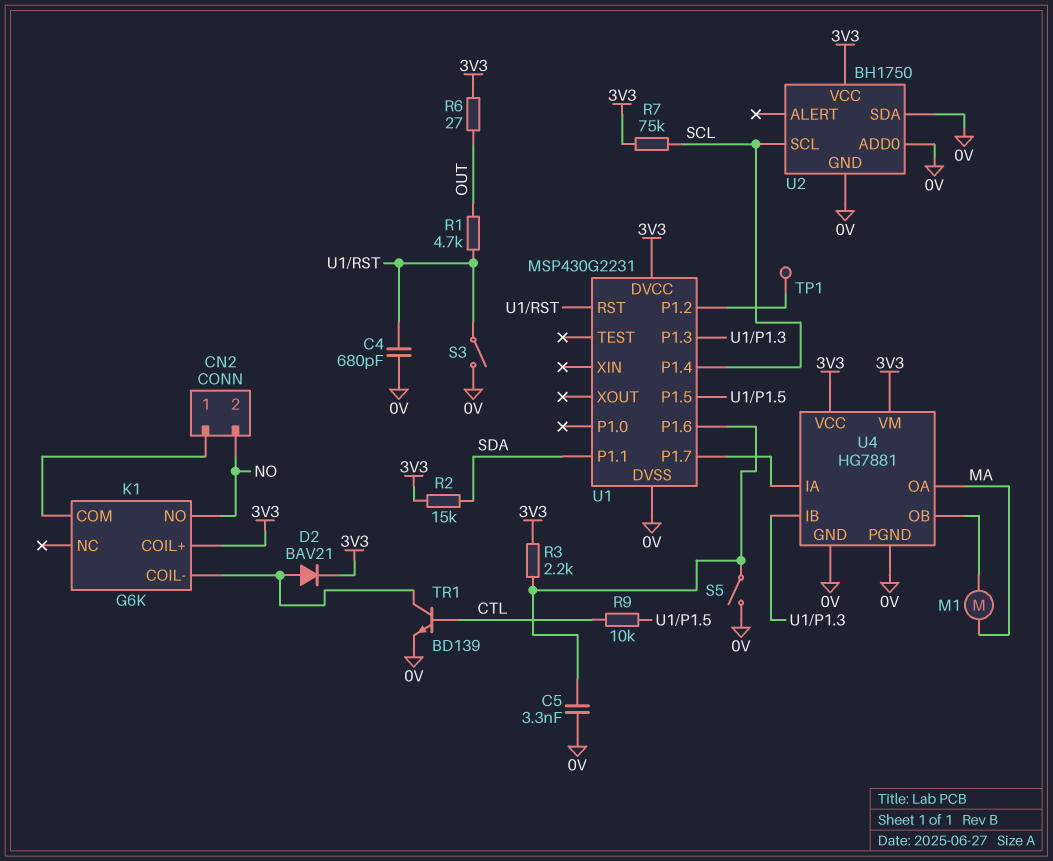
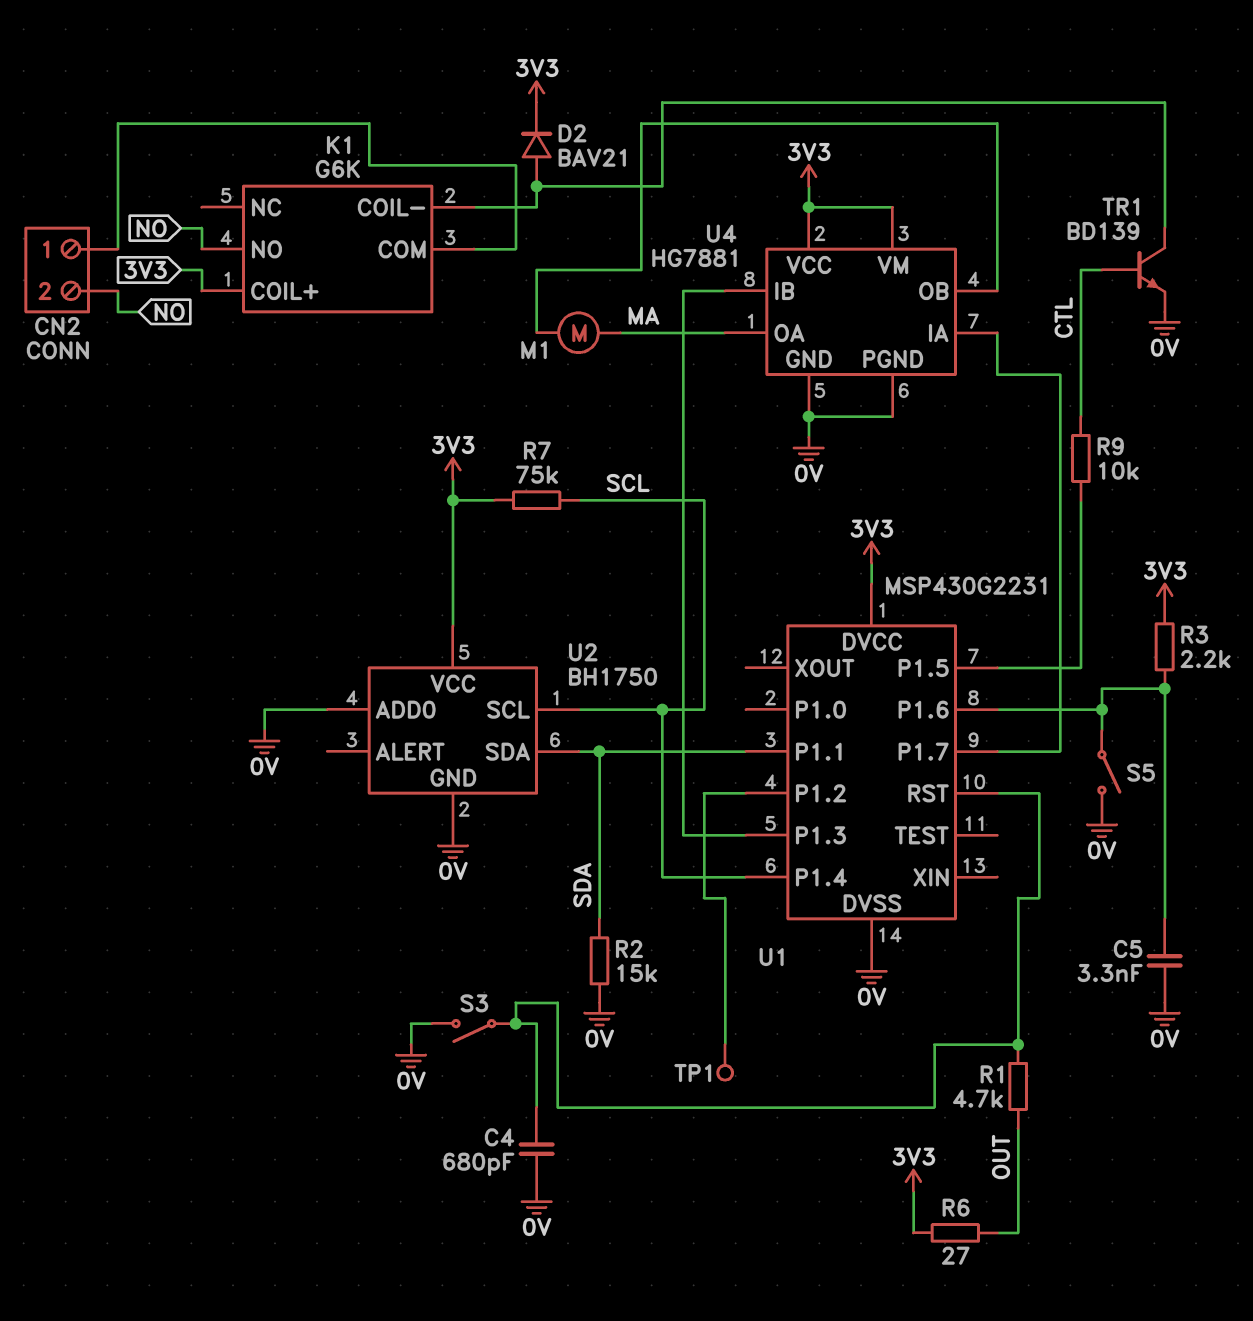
R2: 15k (3V3, SDA) -> 15k (0V, SDA)
U2 pin SDA: 0V -> SDA

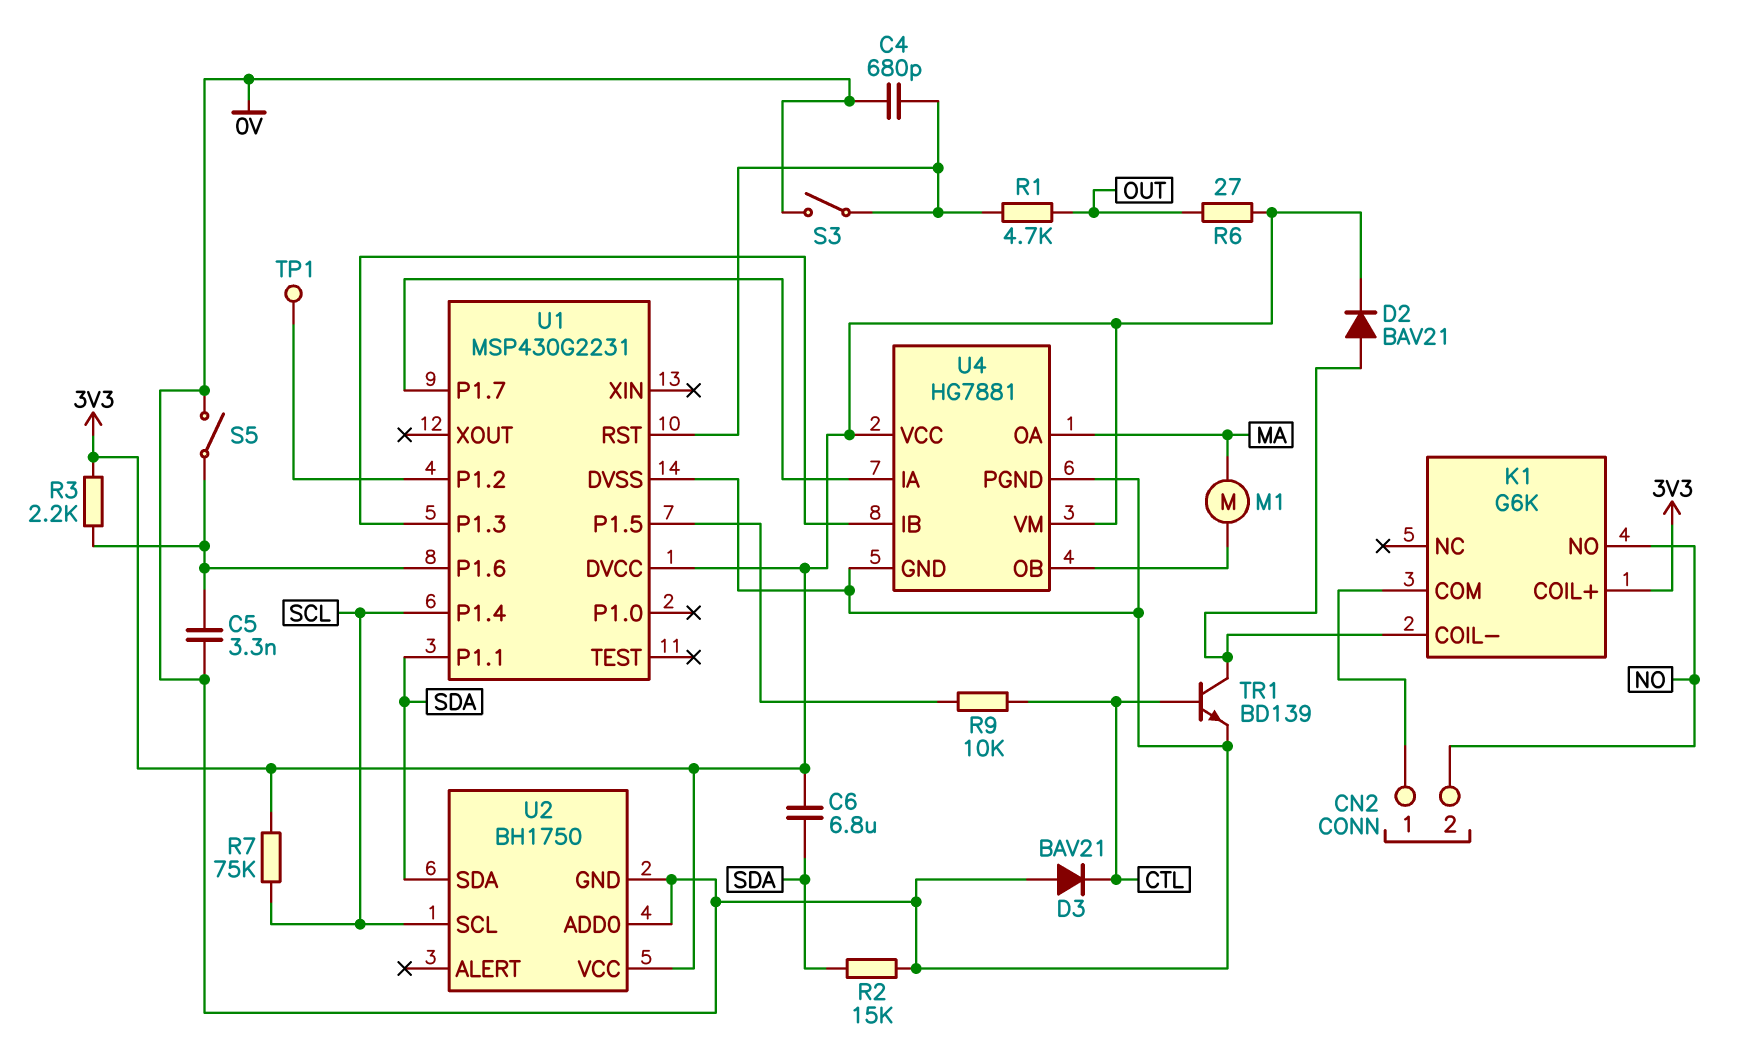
C6: none -> 6.8uF (3V3, SDA)
D3: none -> diode BAV21 (A 0V, K CTL)

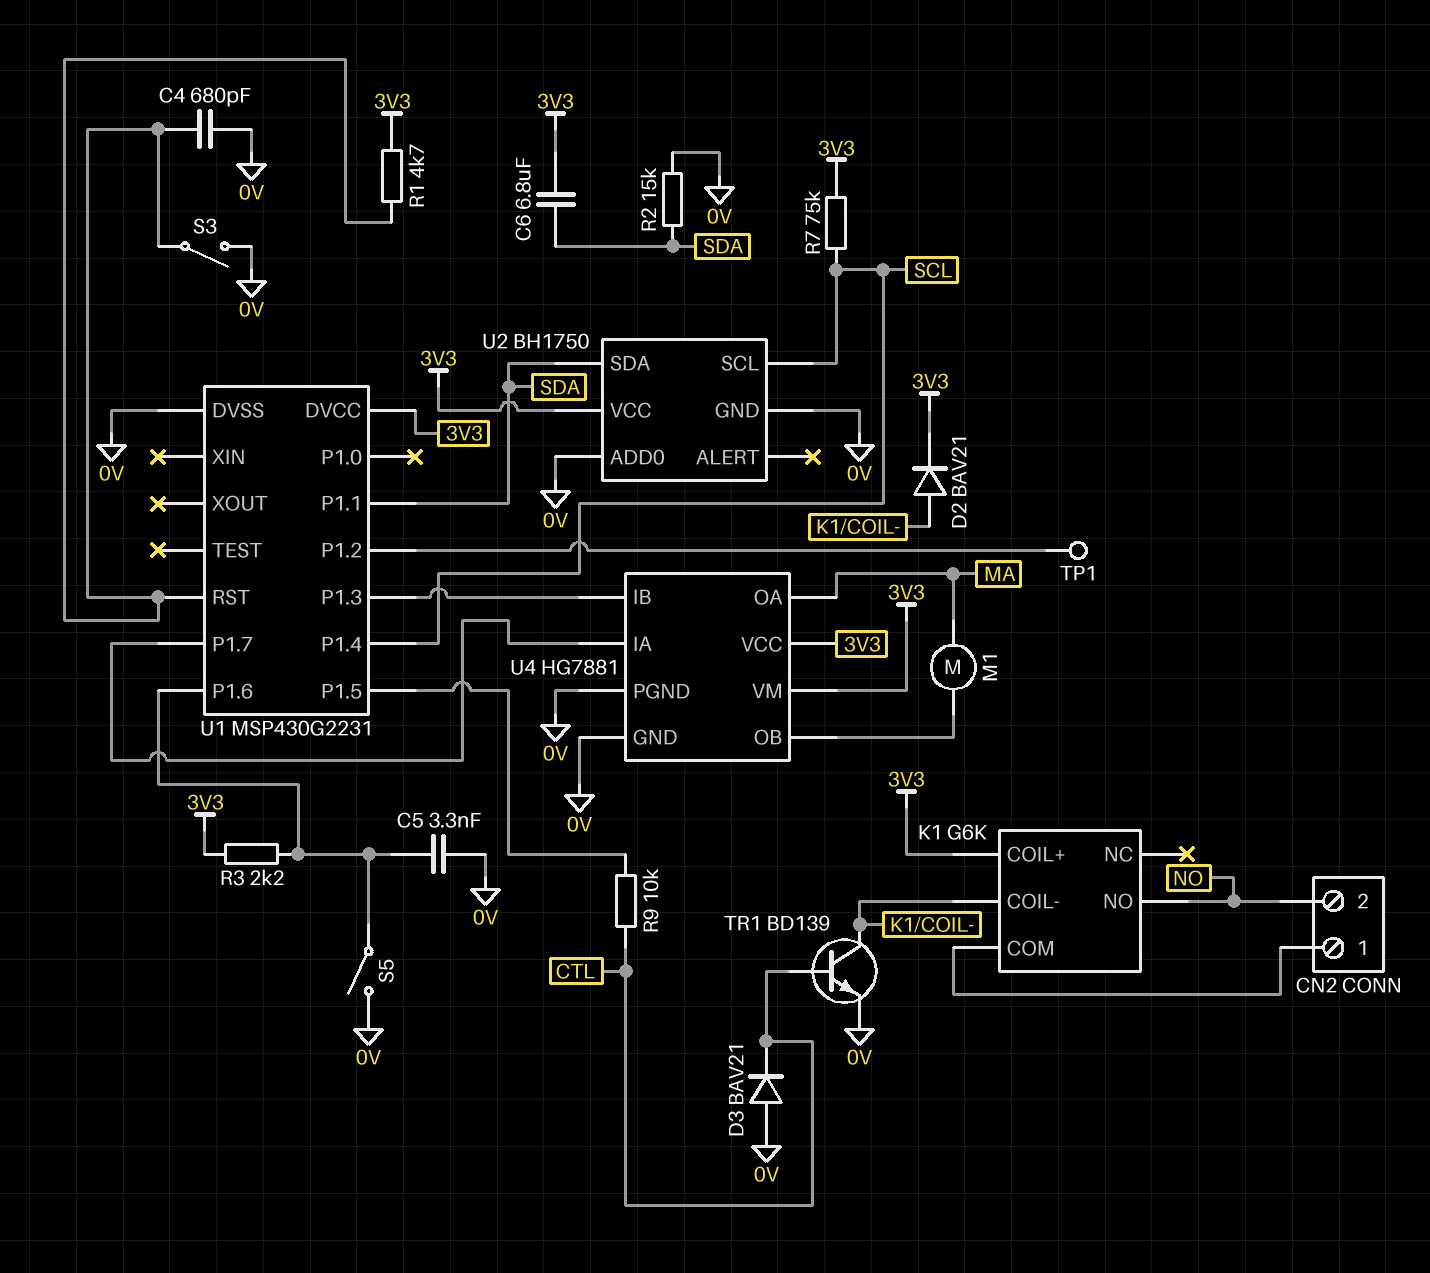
R1: 4.7k (OUT, U1/RST) -> 4.7k (3V3, U1/RST)
R6: 27 (3V3, OUT) -> none

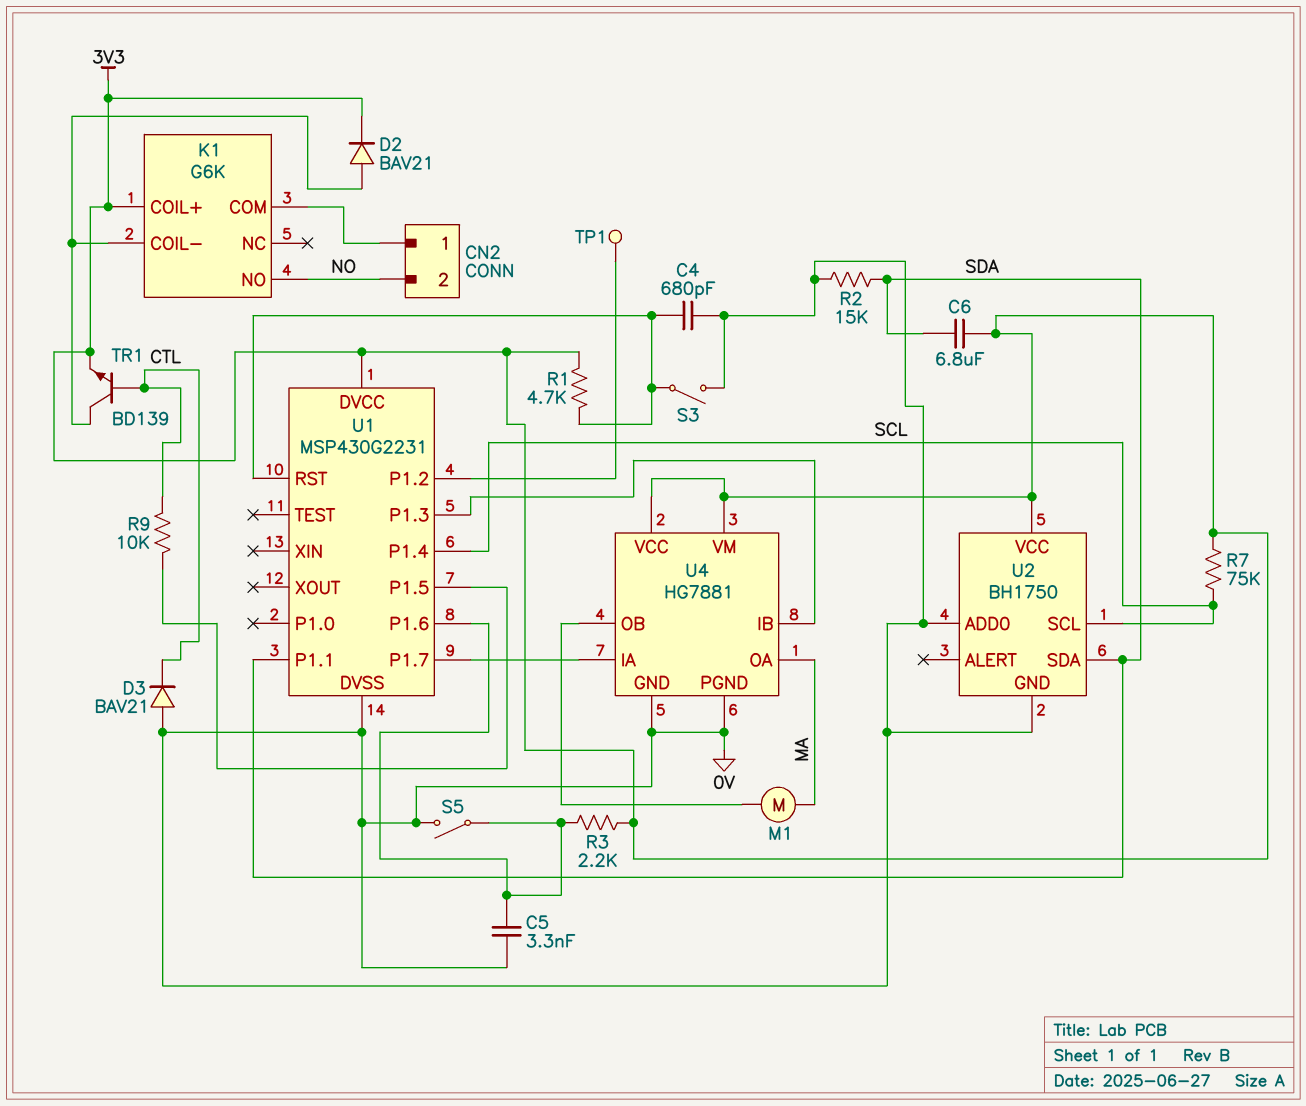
TR1: NPN BD139 (B CTL, C K1/COIL-, E 0V) -> NPN BD139 (B CTL, C K1/COIL-, E 3V3)

